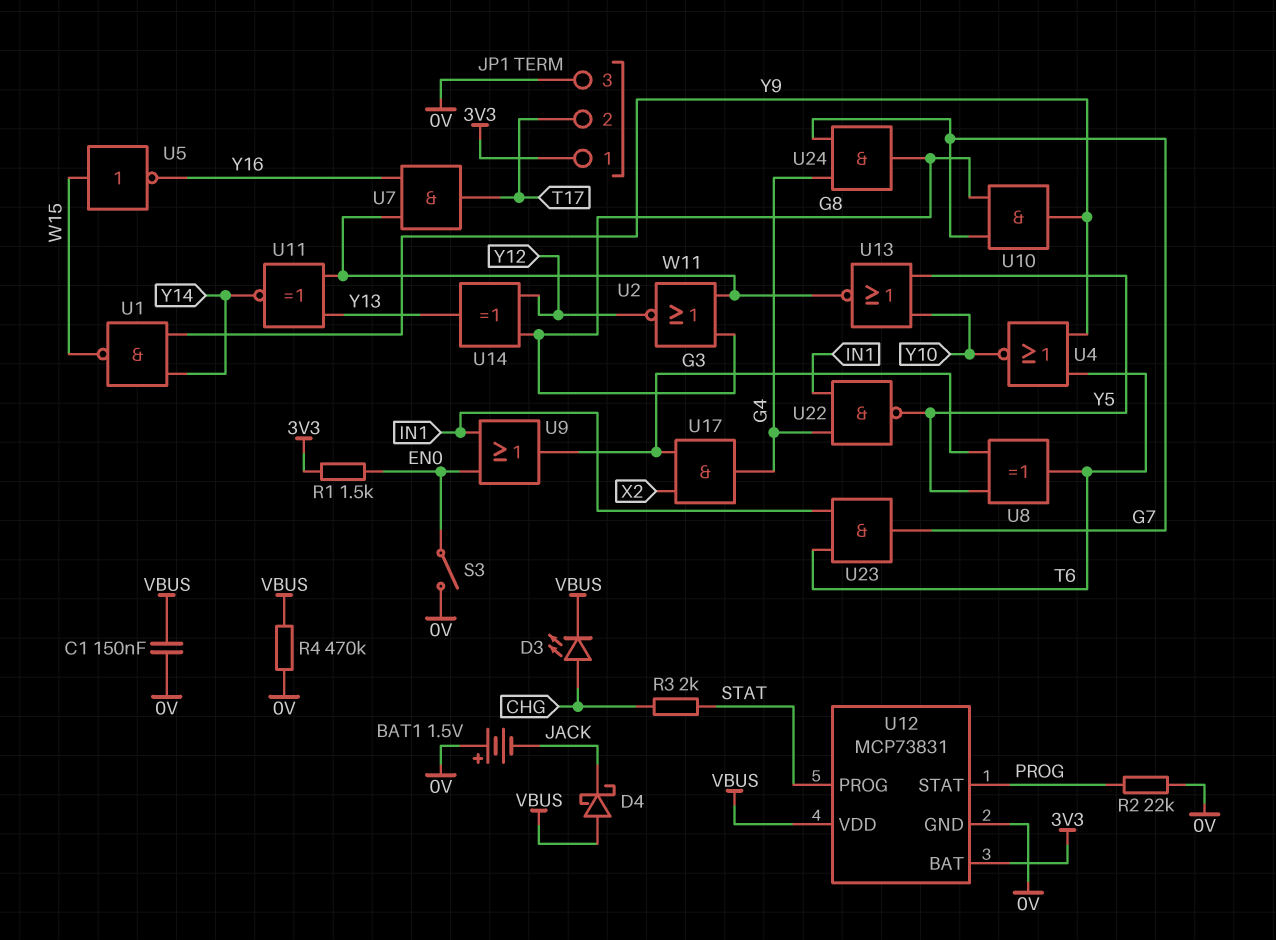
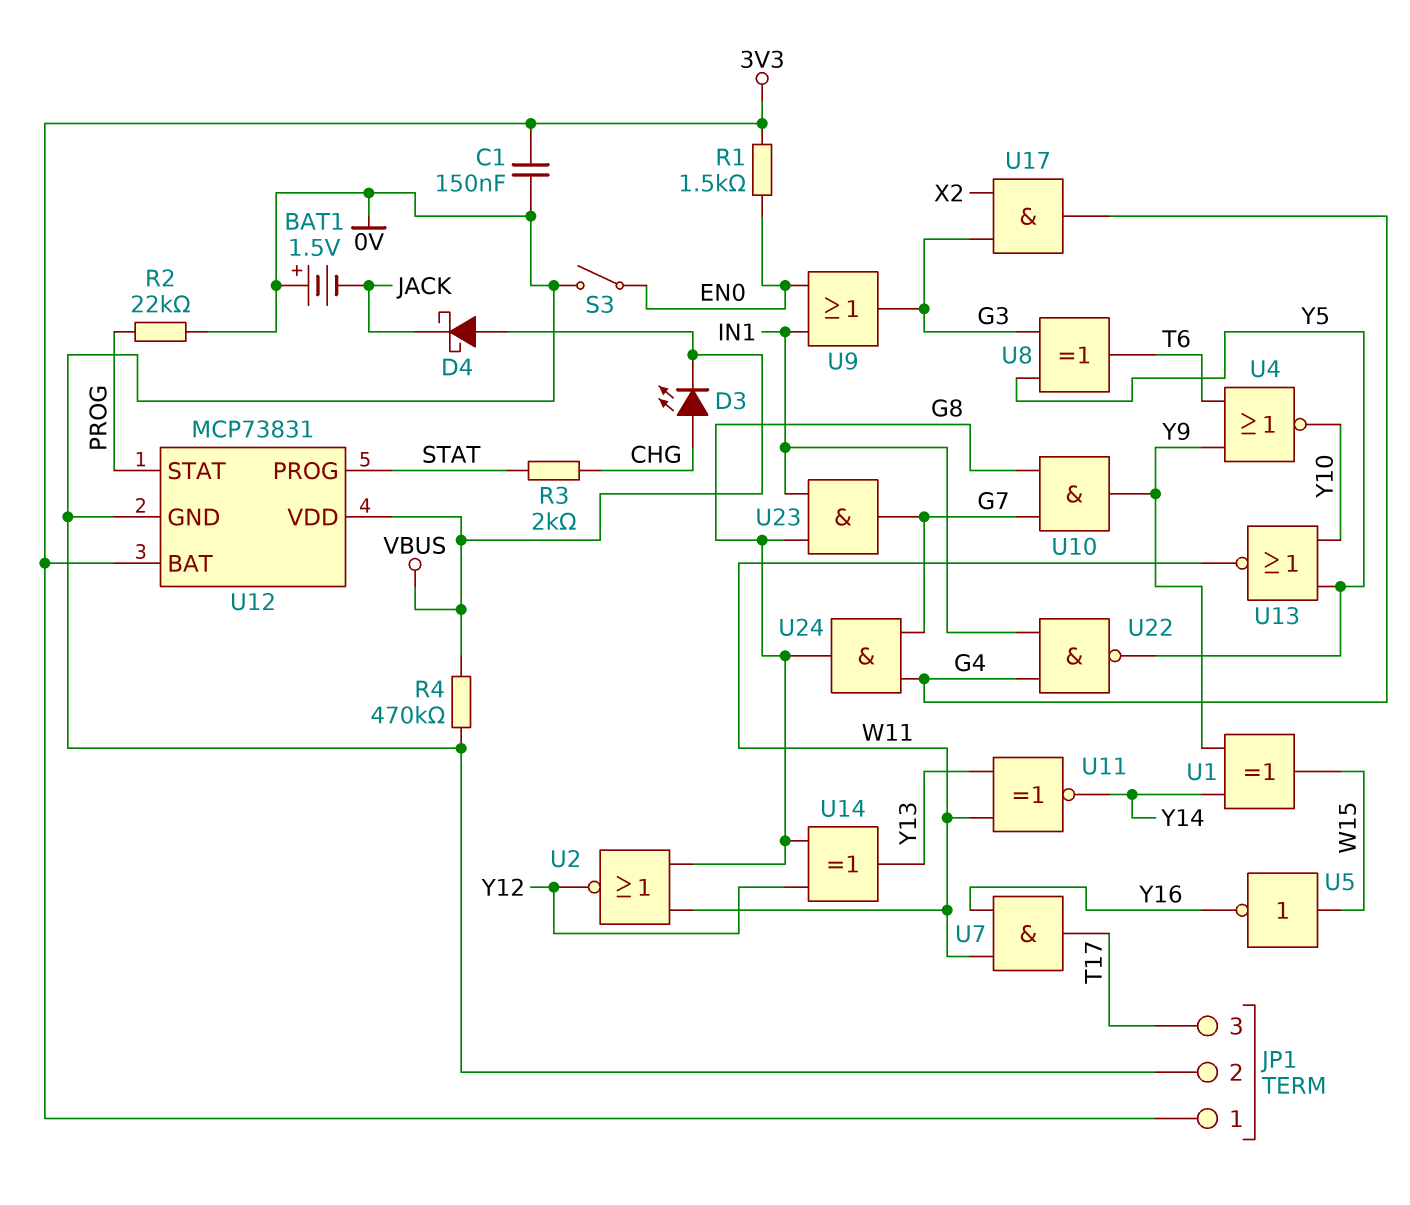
C1: 150nF (0V, VBUS) -> 150nF (0V, 3V3)
JP1 pin 2: T17 -> 0V
JP1 pin 3: 0V -> T17
U1: NAND (in Y9, in Y14, out W15) -> XOR (in Y9, in Y14, out W15)
U23: AND (in IN1, in T6, out G7) -> AND (in G8, in IN1, out G7)

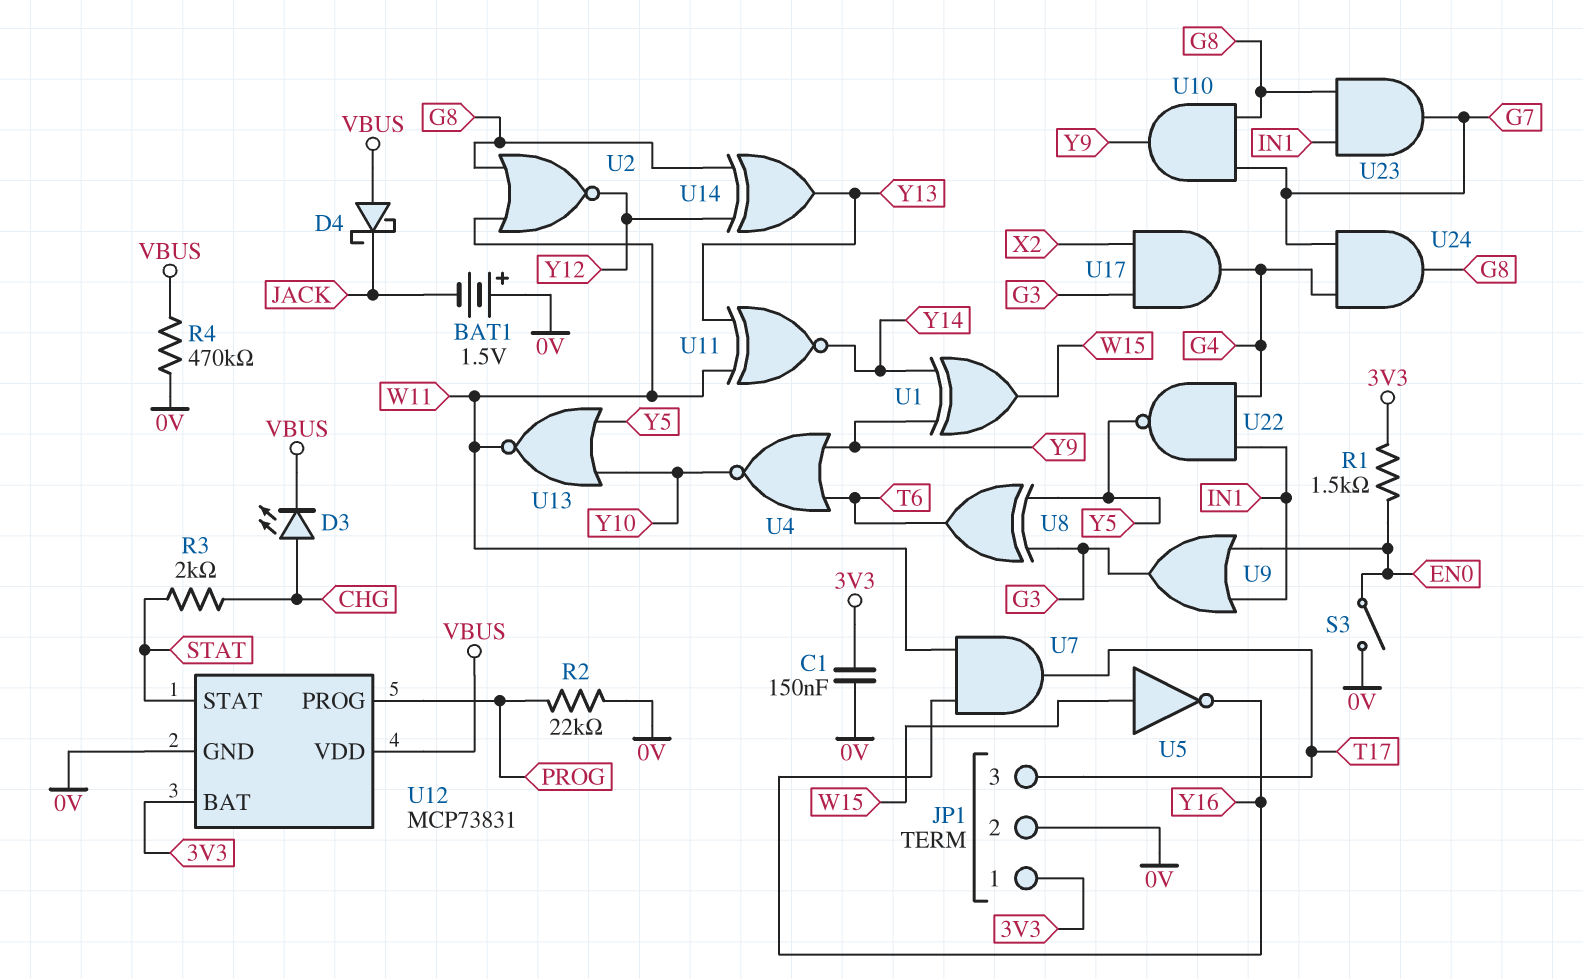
U12 pin PROG: STAT -> PROG
U12 pin STAT: PROG -> STAT

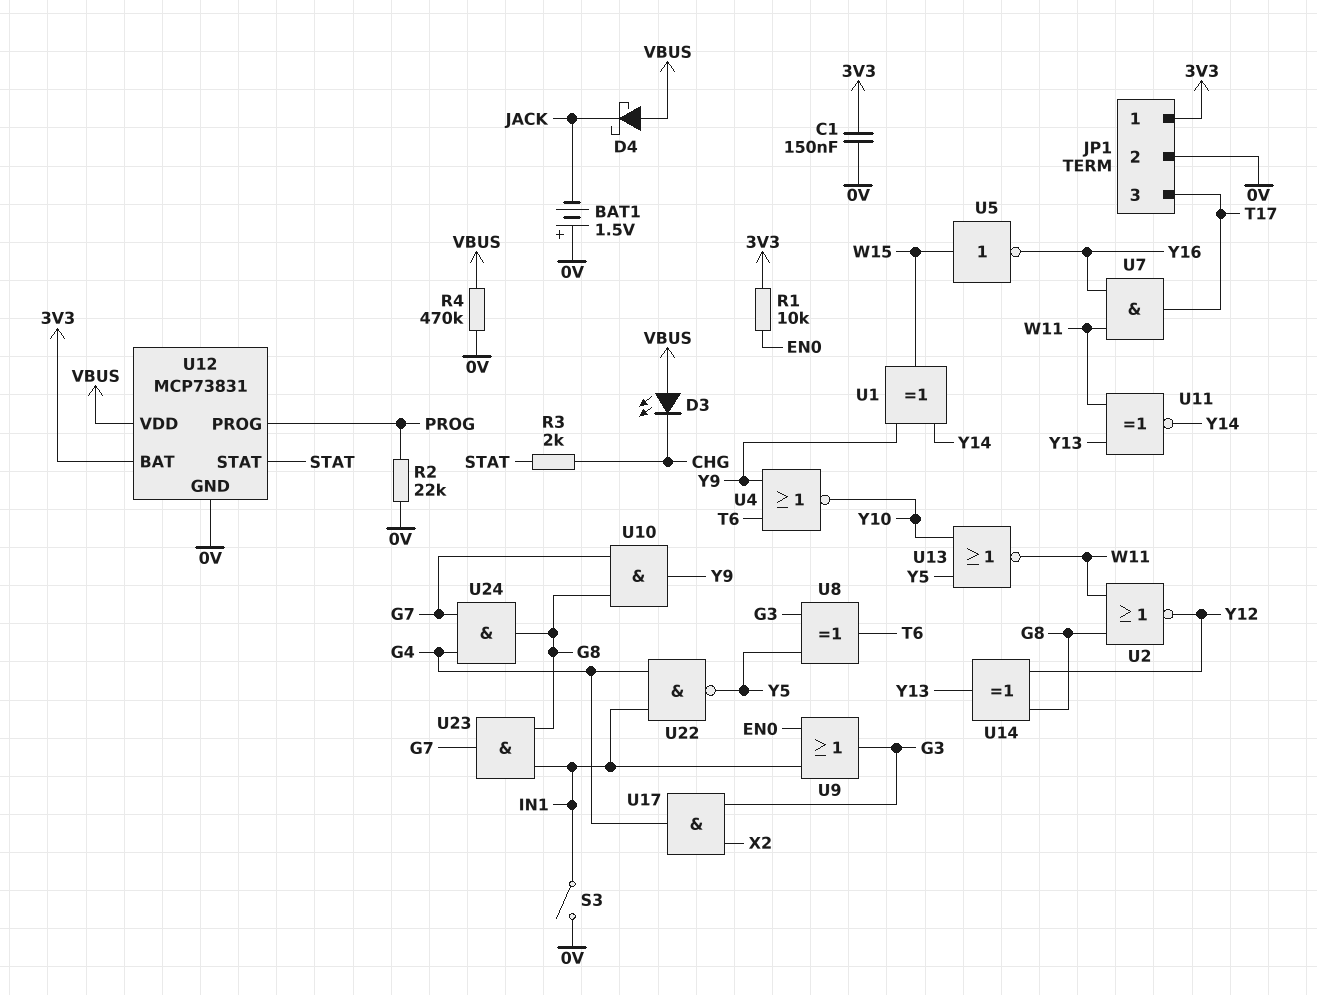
D3: LED (A CHG, K VBUS) -> LED (A VBUS, K CHG)
R1: 1.5k (3V3, EN0) -> 10k (3V3, EN0)
S3: switch (0V, EN0) -> switch (0V, IN1)

